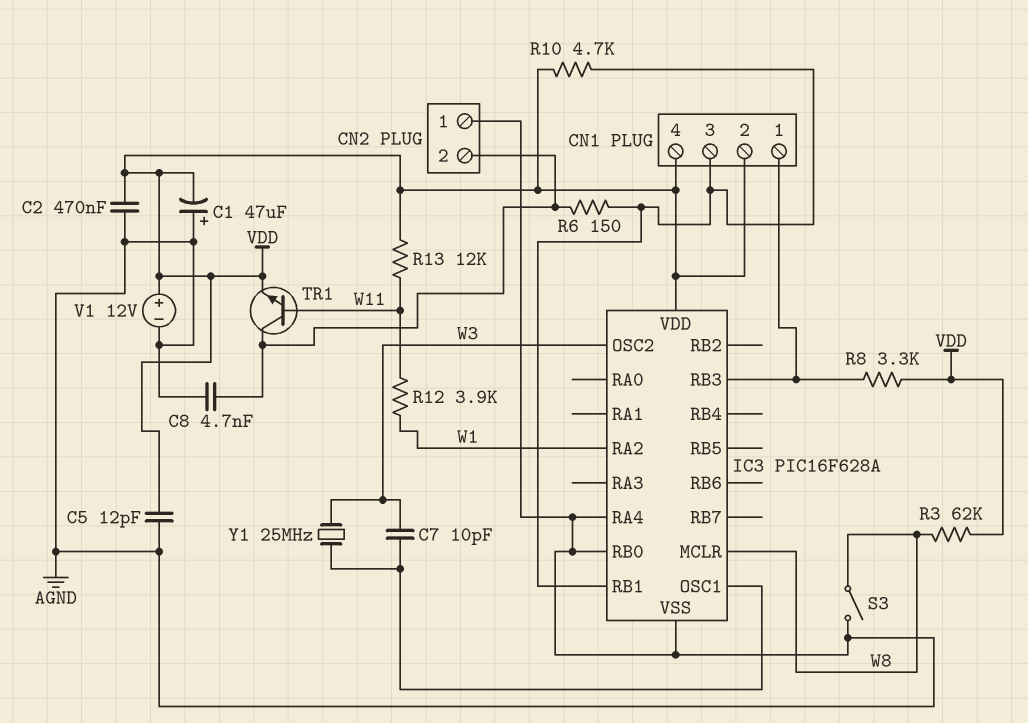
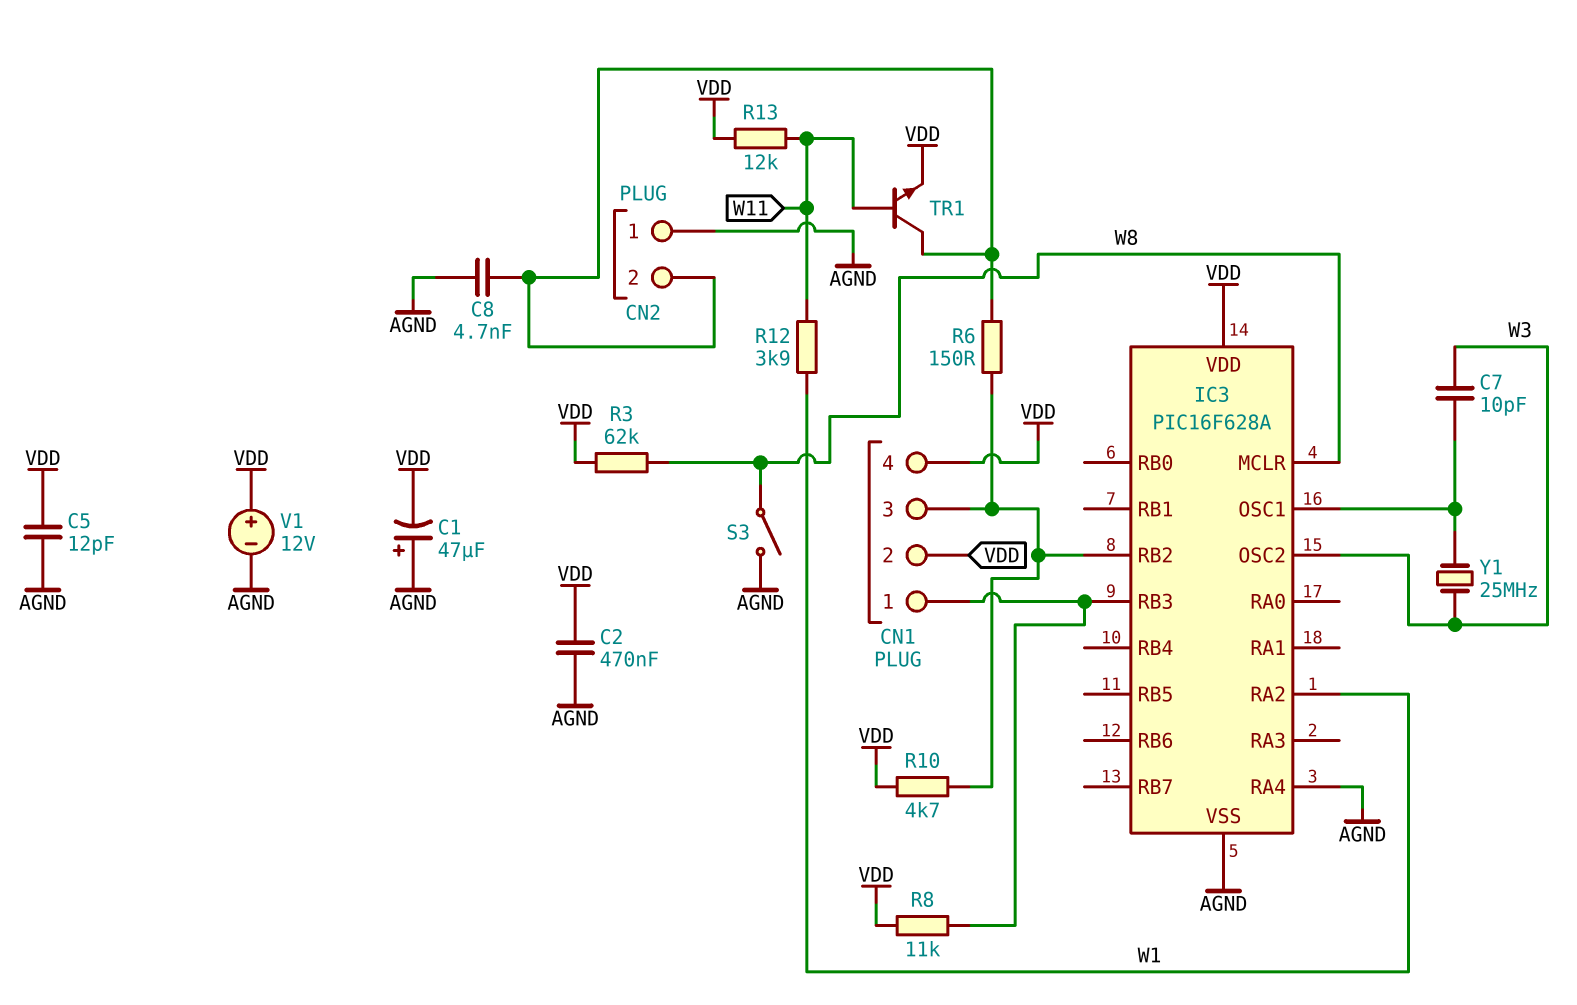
IC3 pin RB0: AGND -> none
IC3 pin RB1: CN1/3 -> none
IC3 pin RB2: none -> CN1/3
R8: 3.3k (CN1/1, VDD) -> 11k (CN1/1, VDD)

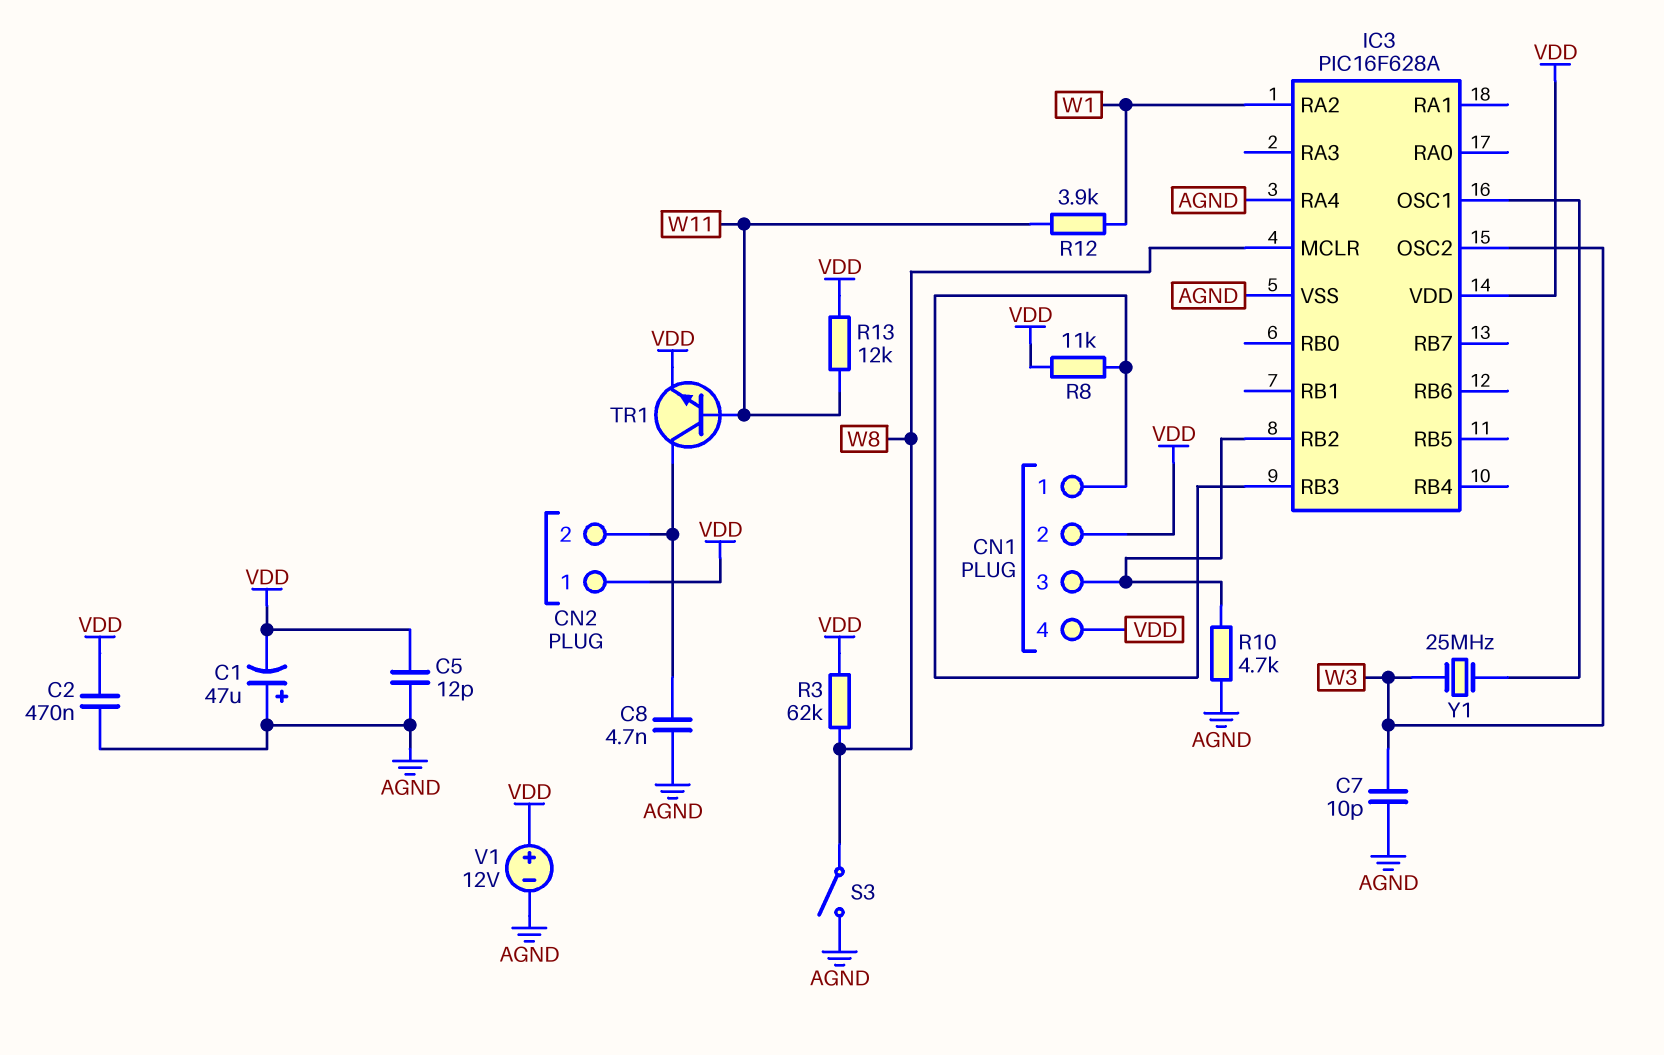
C7: 10pF (IC3/OSC1, W3) -> 10pF (AGND, W3)
CN2 pin 1: AGND -> VDD
R6: 150 (CN1/3, CN2/2) -> none
R10: 4.7k (CN1/3, VDD) -> 4.7k (AGND, CN1/3)

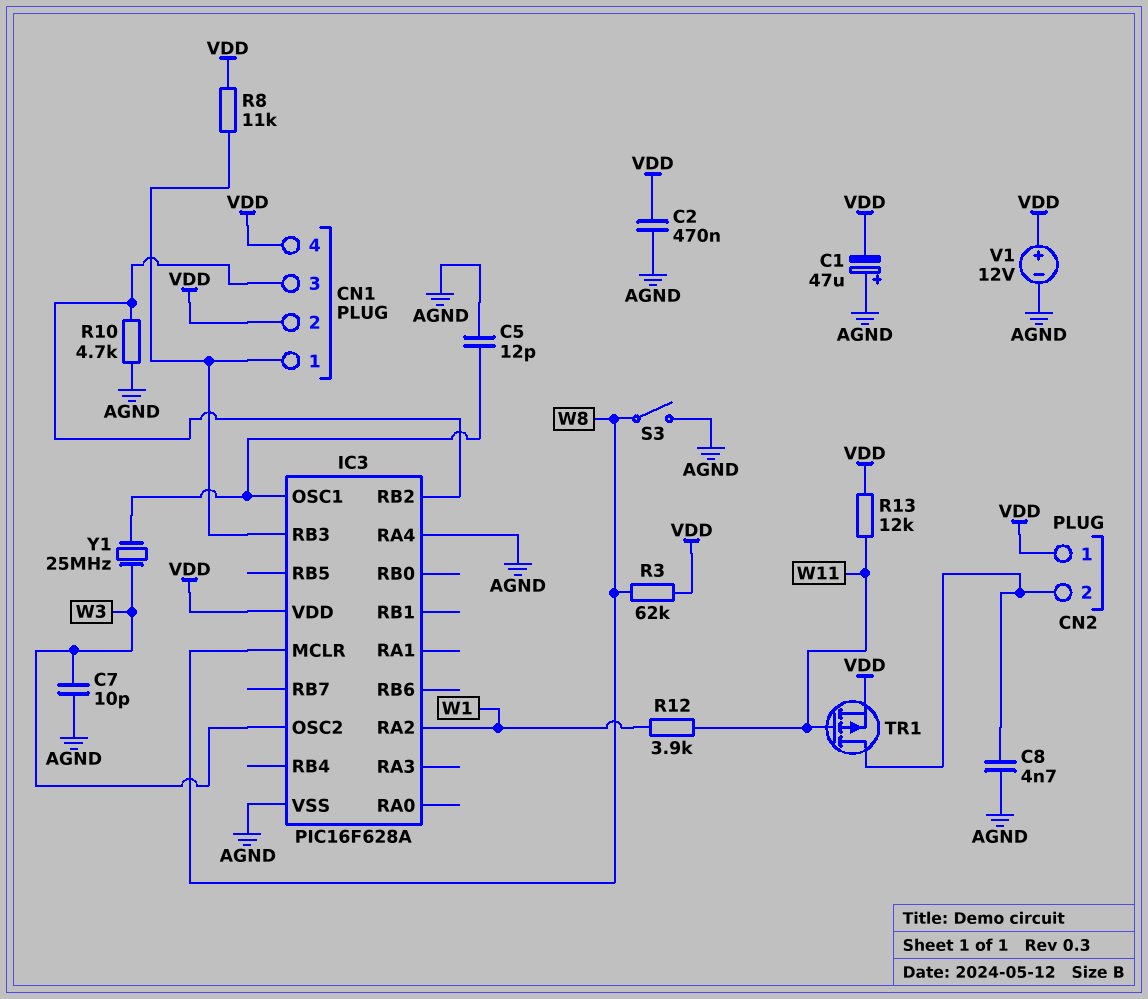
C5: 12pF (AGND, VDD) -> 12pF (AGND, IC3/OSC1)
TR1: NPN (B W11, C CN2/2, E VDD) -> PMOS (G W11, D CN2/2, S VDD)

